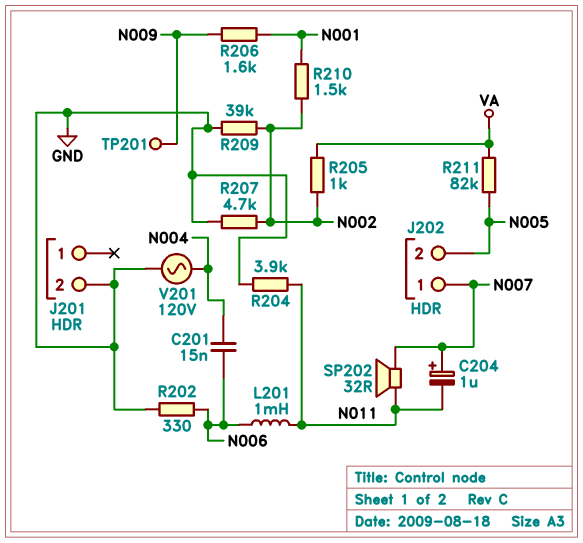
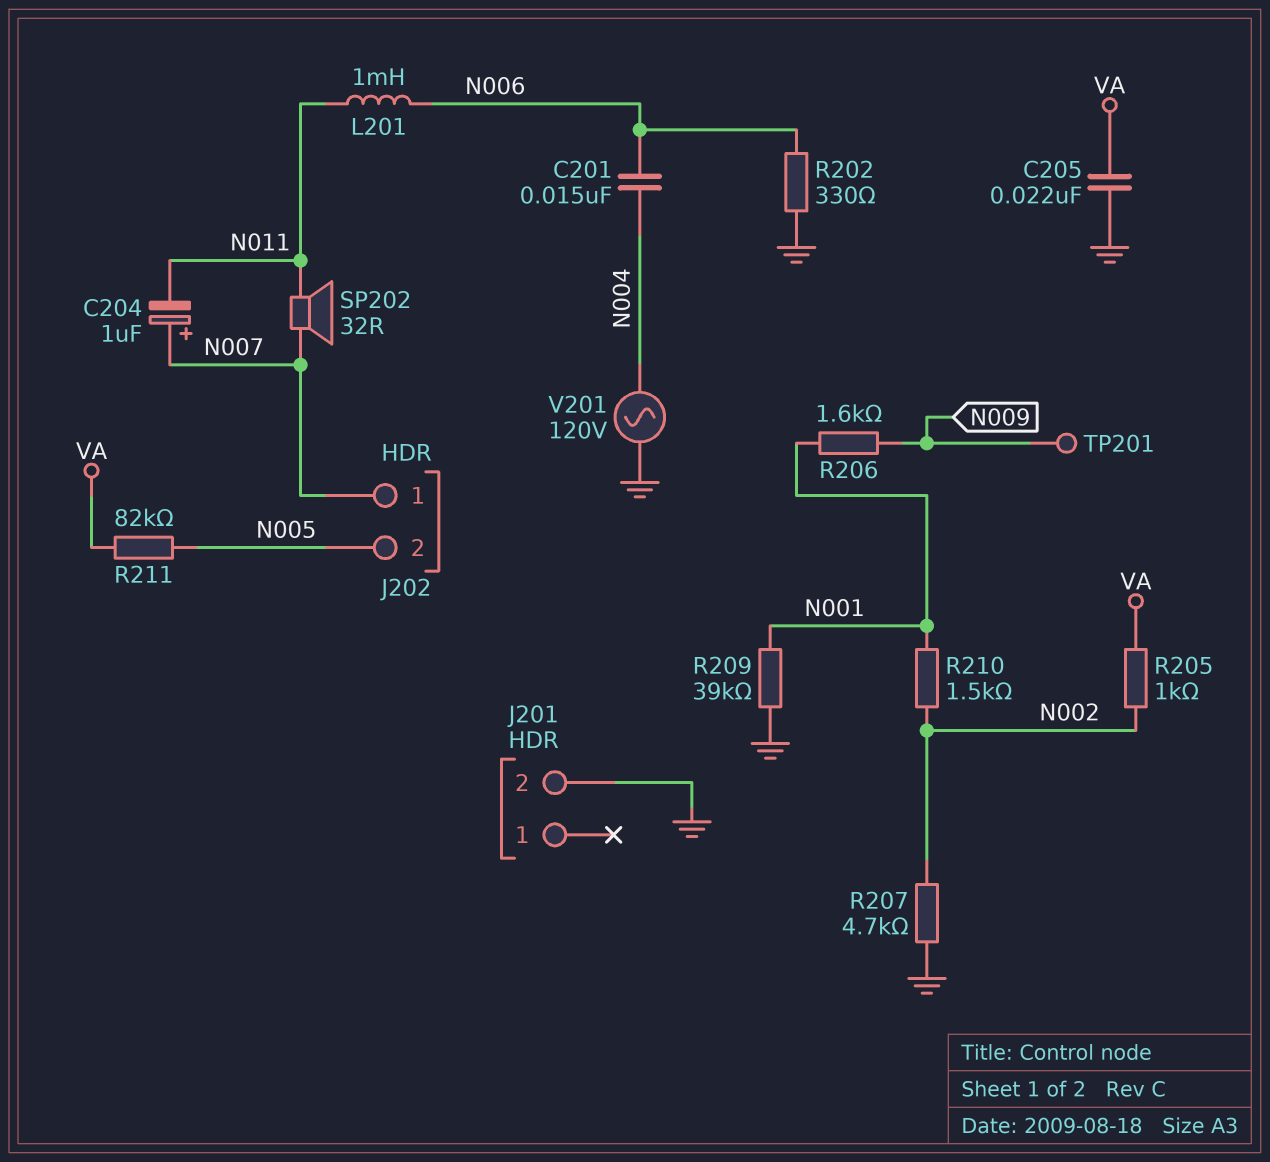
C205: none -> 22nF (GND, VA)
R204: 3.9k (GND, N011) -> none
R209: 39k (GND, N002) -> 39k (GND, N001)

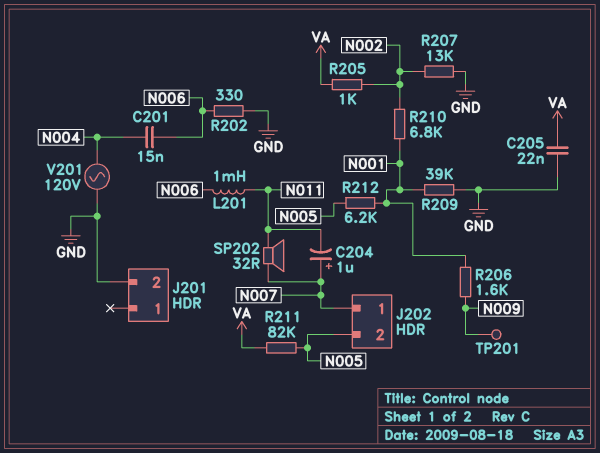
R207: 4.7k (GND, N002) -> 13k (GND, N002)
R210: 1.5k (N001, N002) -> 6.8k (N001, N002)
R212: none -> 6.2k (N001, N005)

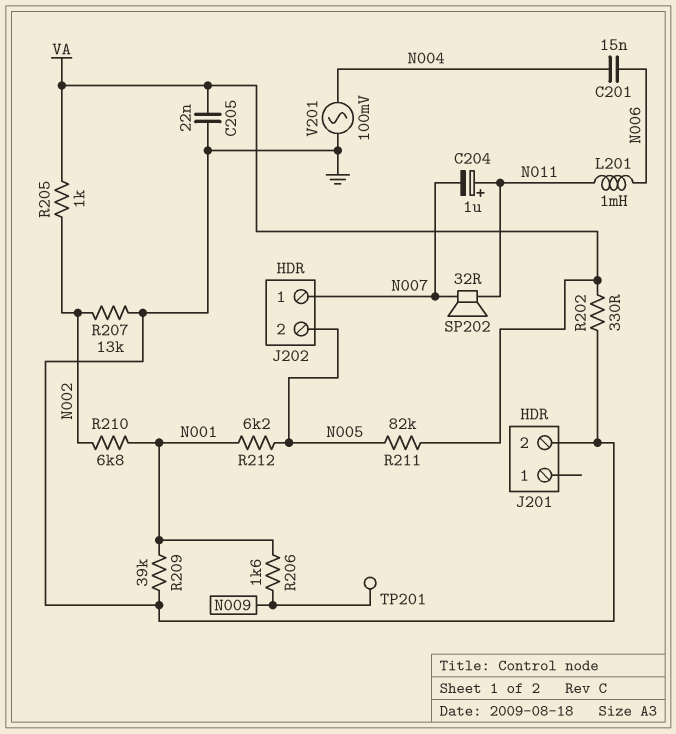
C204: 1uF (plus N007, minus N011) -> 1uF (plus N011, minus N007)
R202: 330 (GND, N006) -> 330 (GND, VA)
V201: AC 120V (GND, N004) -> AC 100mV (GND, N004)

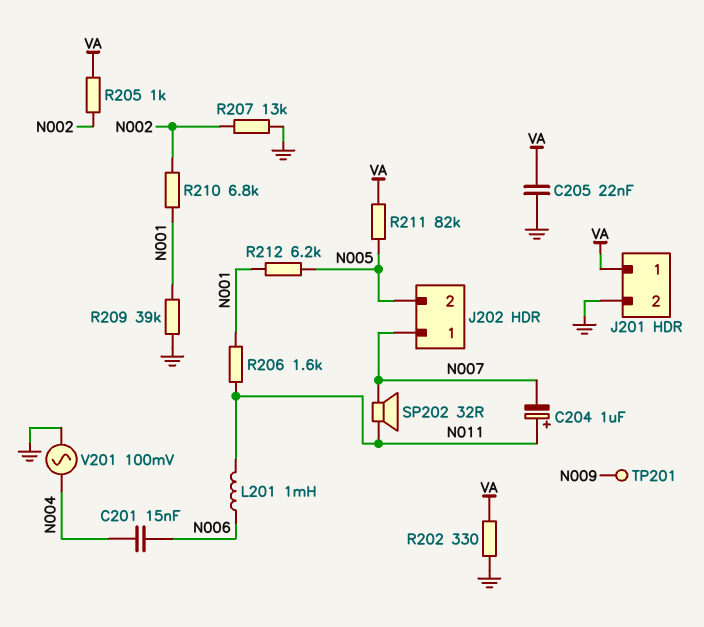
J201 pin 1: none -> VA
R206: 1.6k (N001, N009) -> 1.6k (N001, N011)

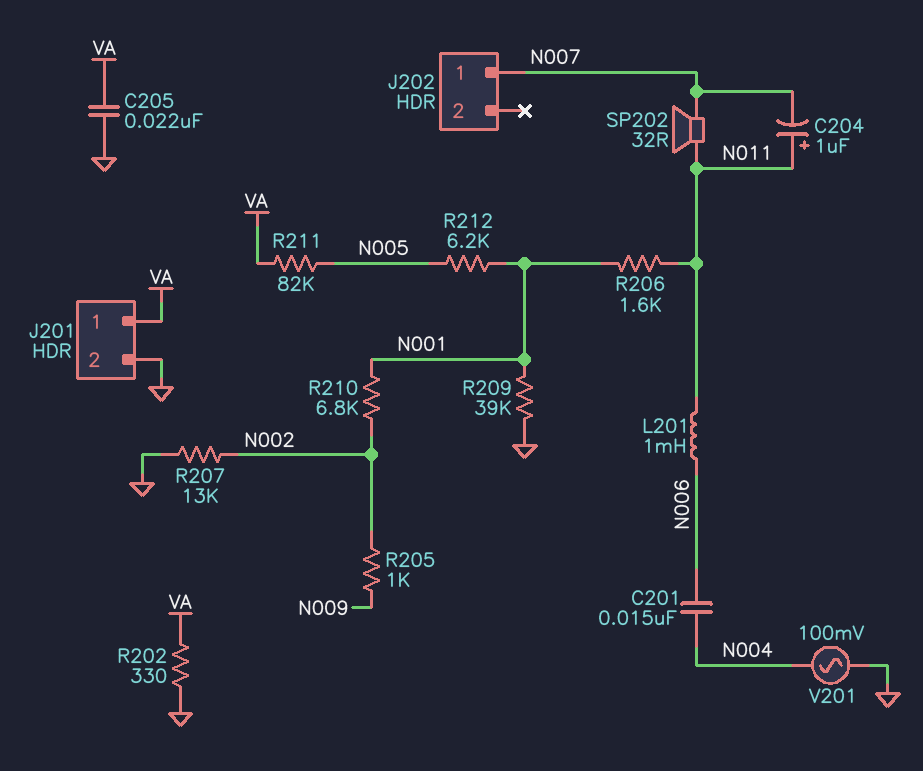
J202 pin 2: N005 -> none
R205: 1k (N002, VA) -> 1k (N002, N009)
TP201: test point (N009) -> none

